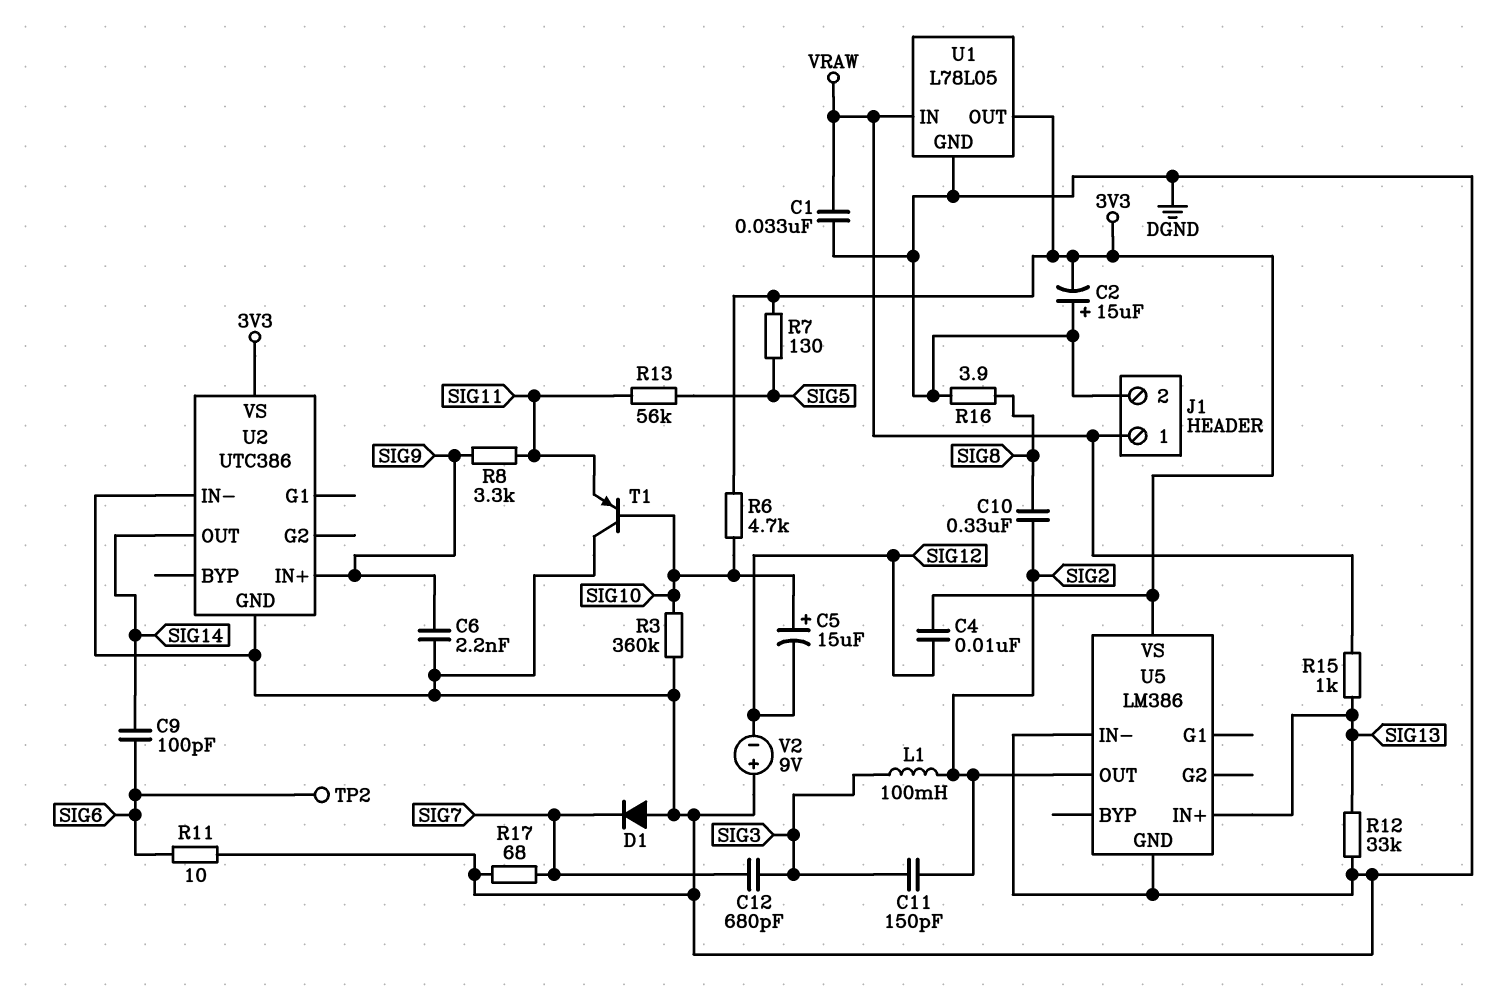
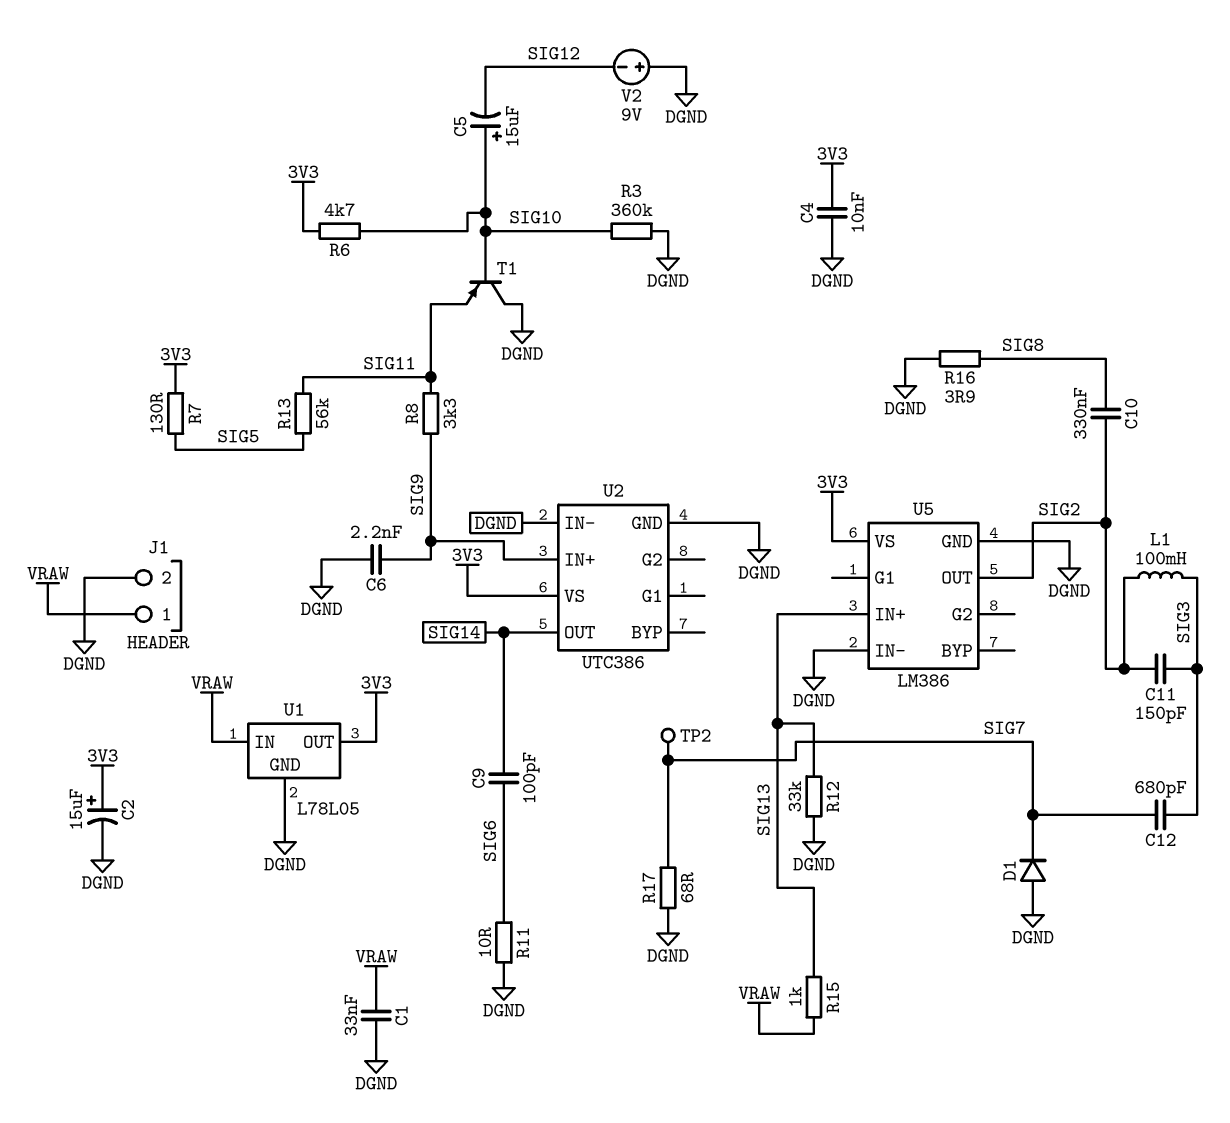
C2: 15uF (plus DGND, minus 3V3) -> 15uF (plus 3V3, minus DGND)
C4: 10nF (3V3, SIG12) -> 10nF (3V3, DGND)
TP2: test point (SIG6) -> test point (SIG7)

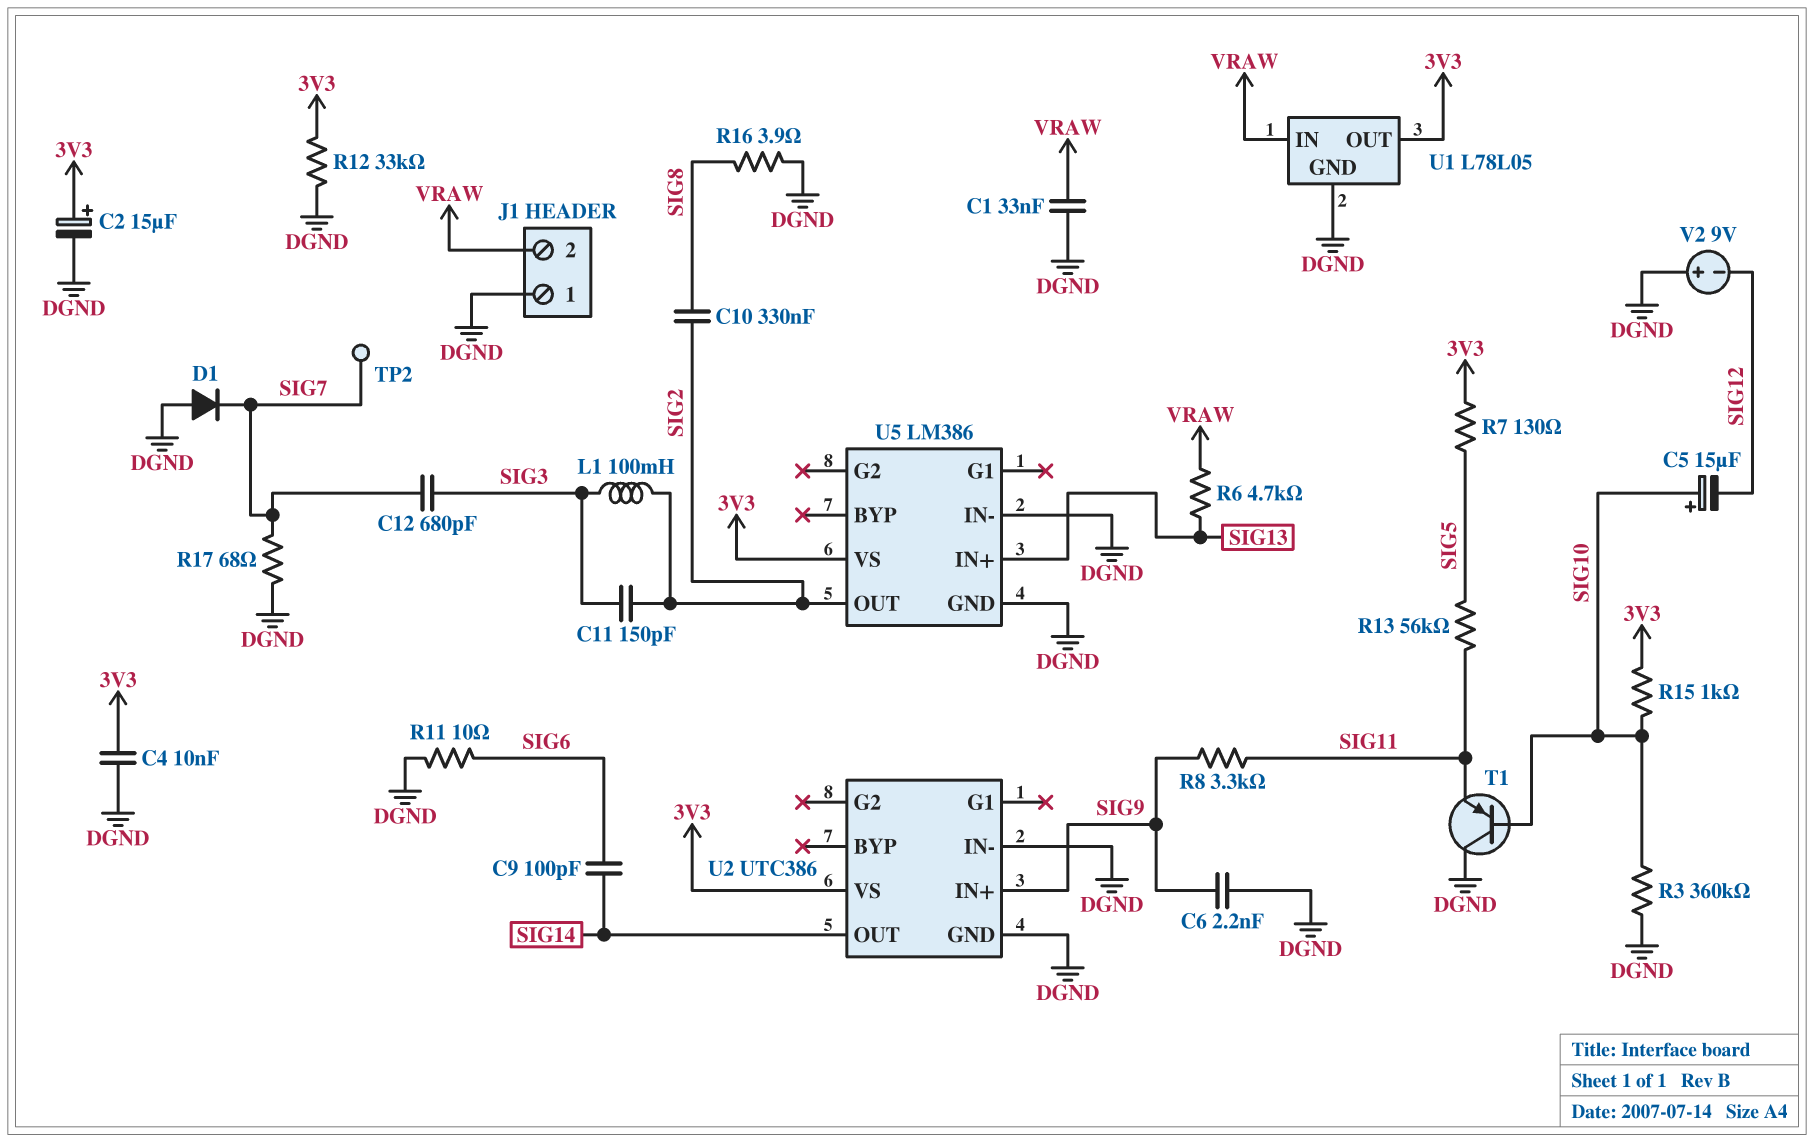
J1 pin 1: VRAW -> DGND
J1 pin 2: DGND -> VRAW
R6: 4.7k (3V3, SIG10) -> 4.7k (SIG13, VRAW)
R12: 33k (DGND, SIG13) -> 33k (3V3, DGND)
R15: 1k (SIG13, VRAW) -> 1k (3V3, SIG10)

